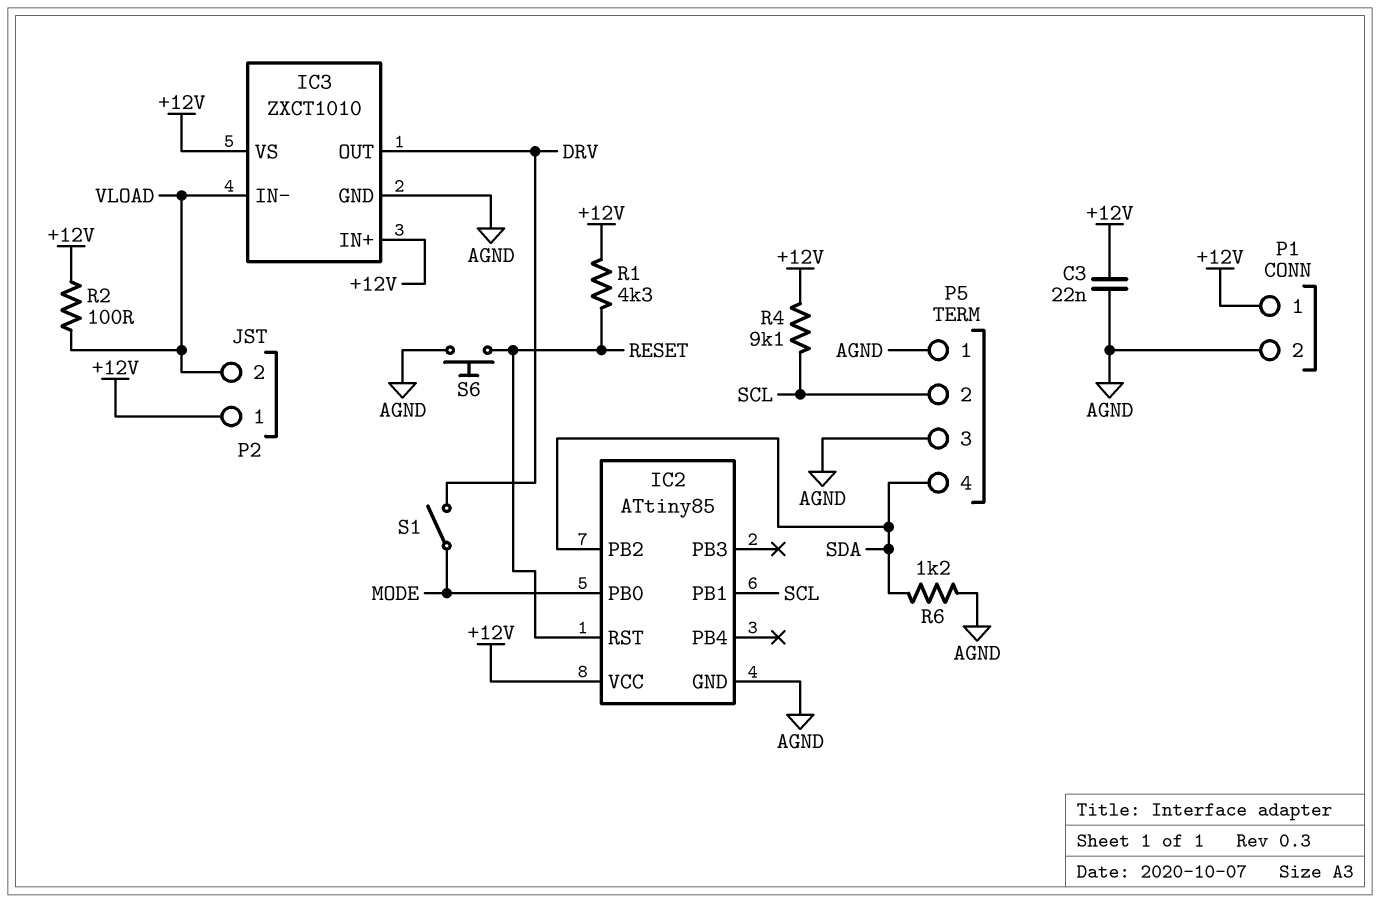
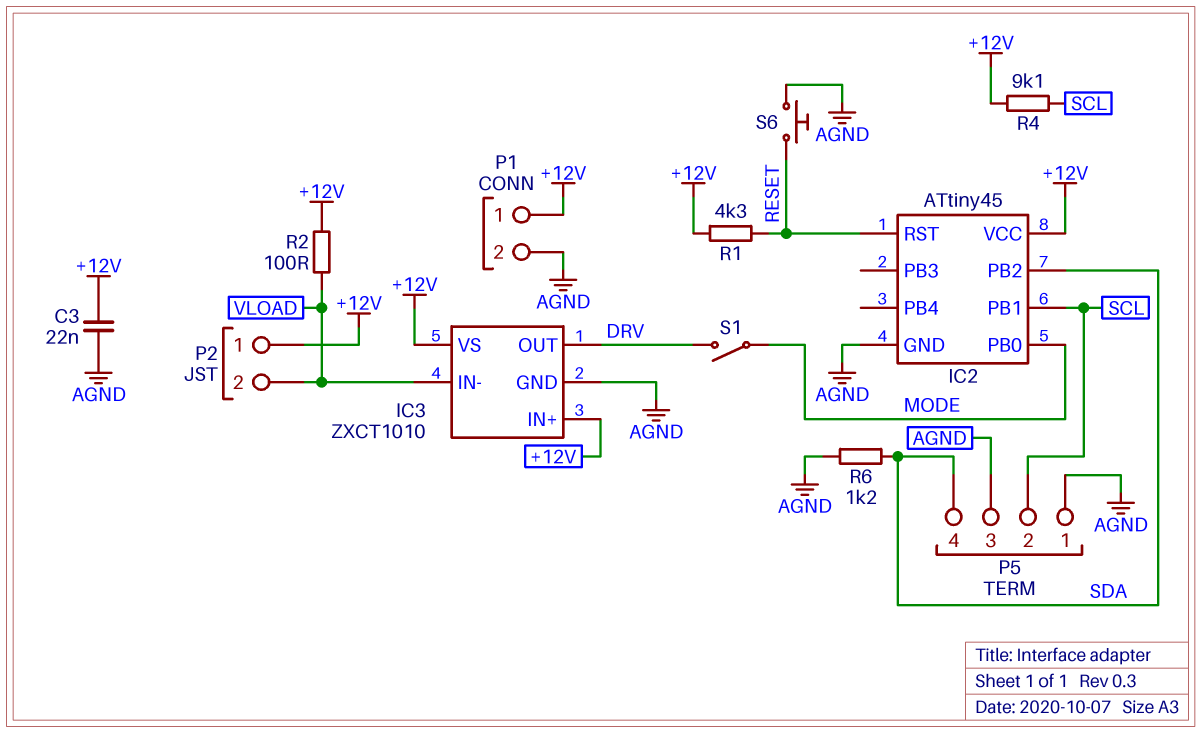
IC2: ATtiny85 -> ATtiny45

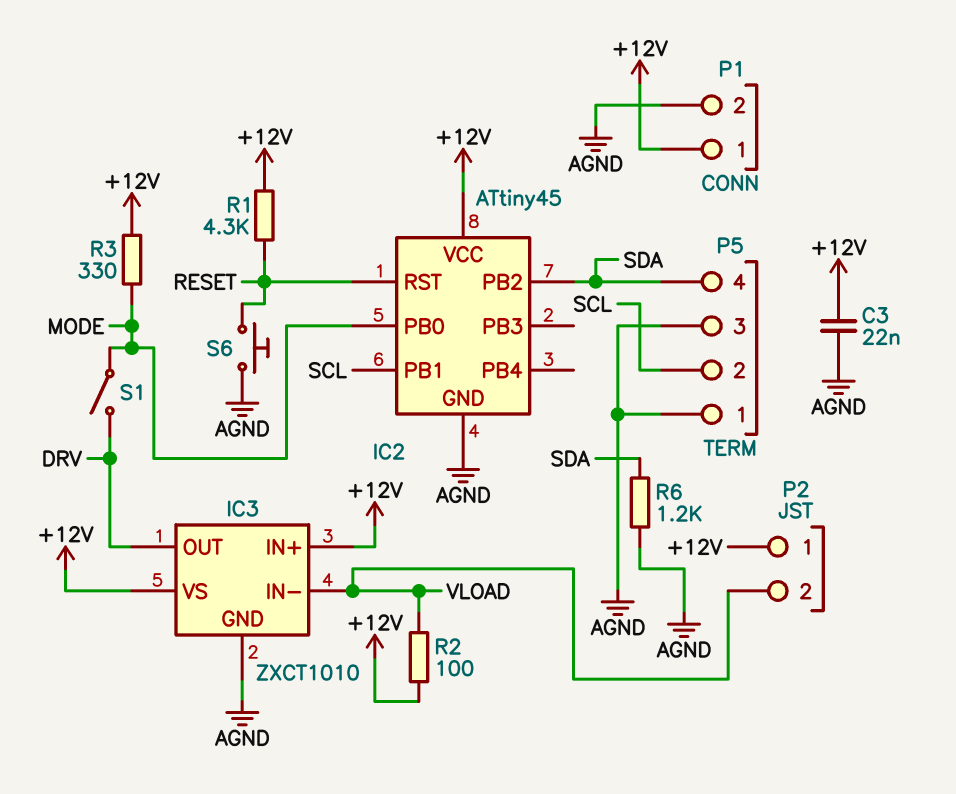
R3: none -> 330 (+12V, MODE)
R4: 9.1k (+12V, SCL) -> none

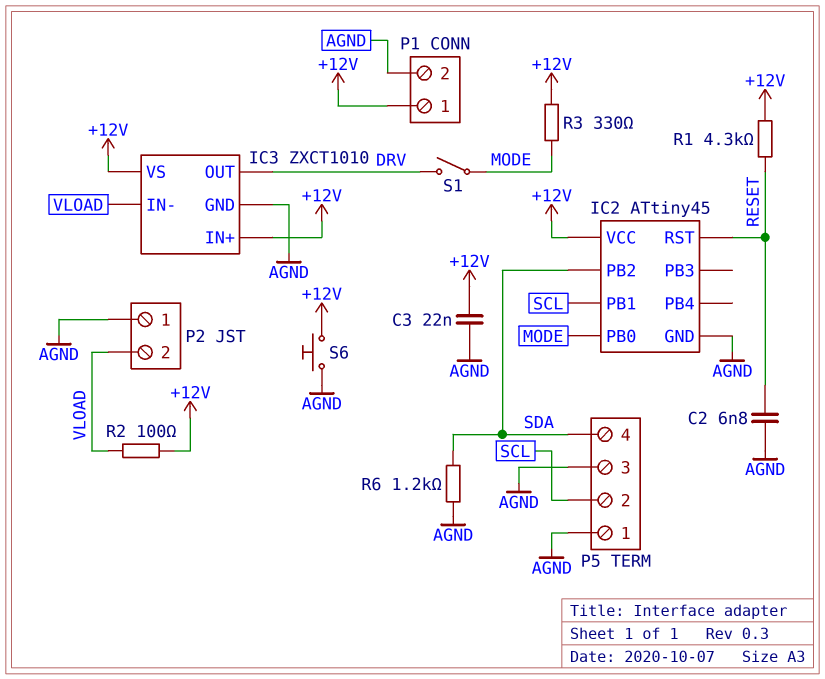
C2: none -> 6.8nF (AGND, RESET)
P2 pin 1: +12V -> AGND
S6: button (AGND, RESET) -> button (+12V, AGND)

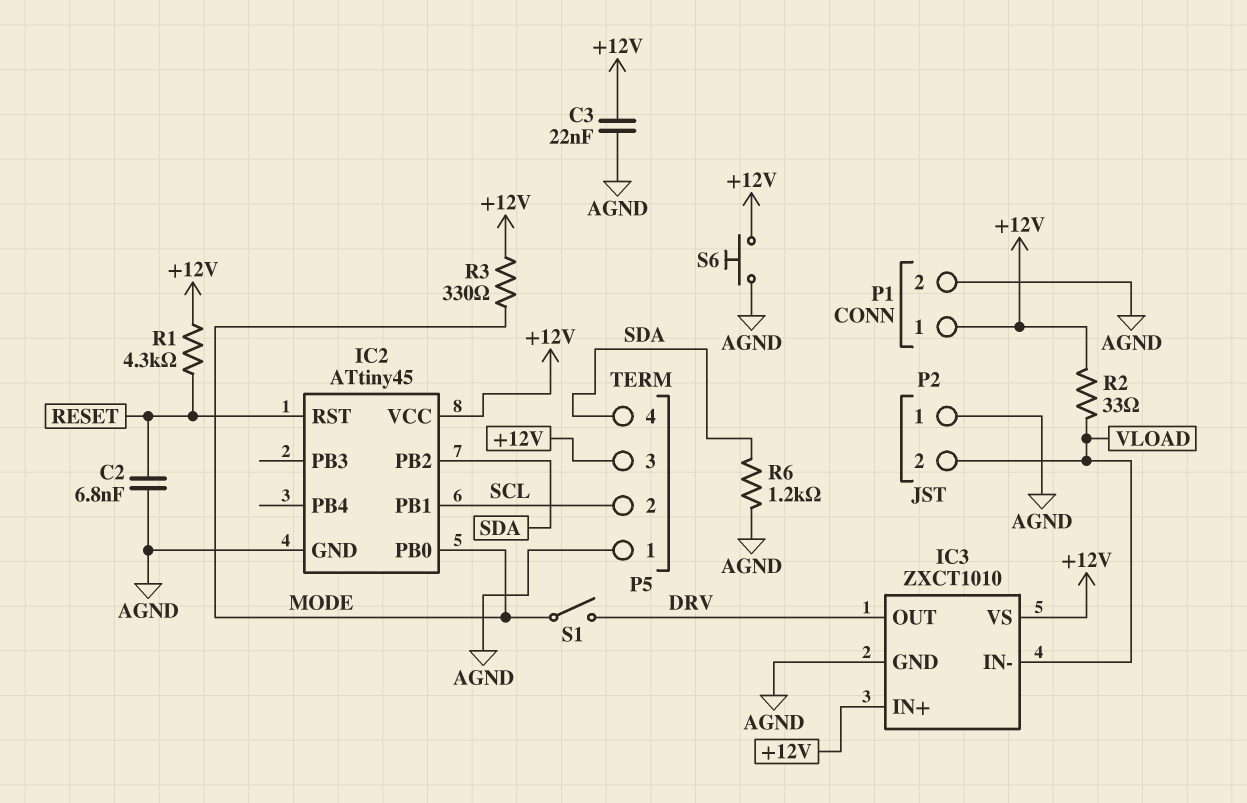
P5 pin 3: AGND -> +12V
R2: 100 (+12V, VLOAD) -> 33 (+12V, VLOAD)

